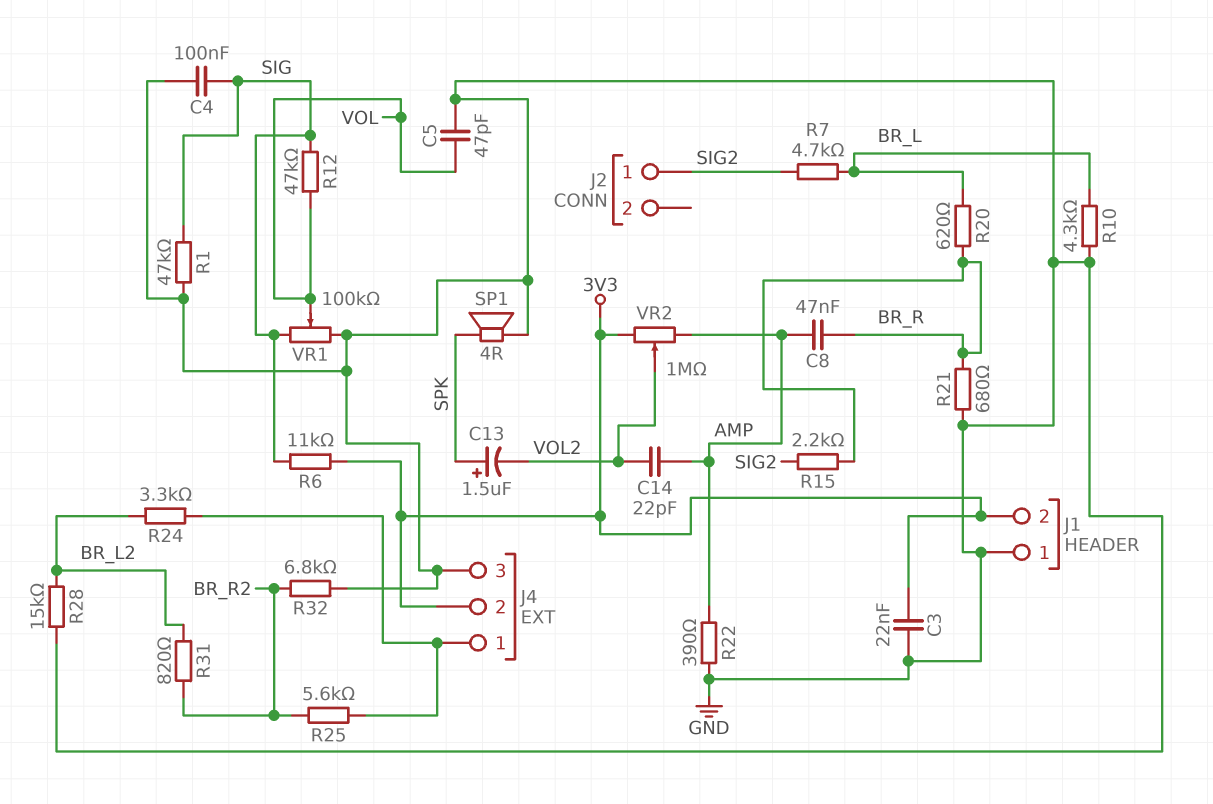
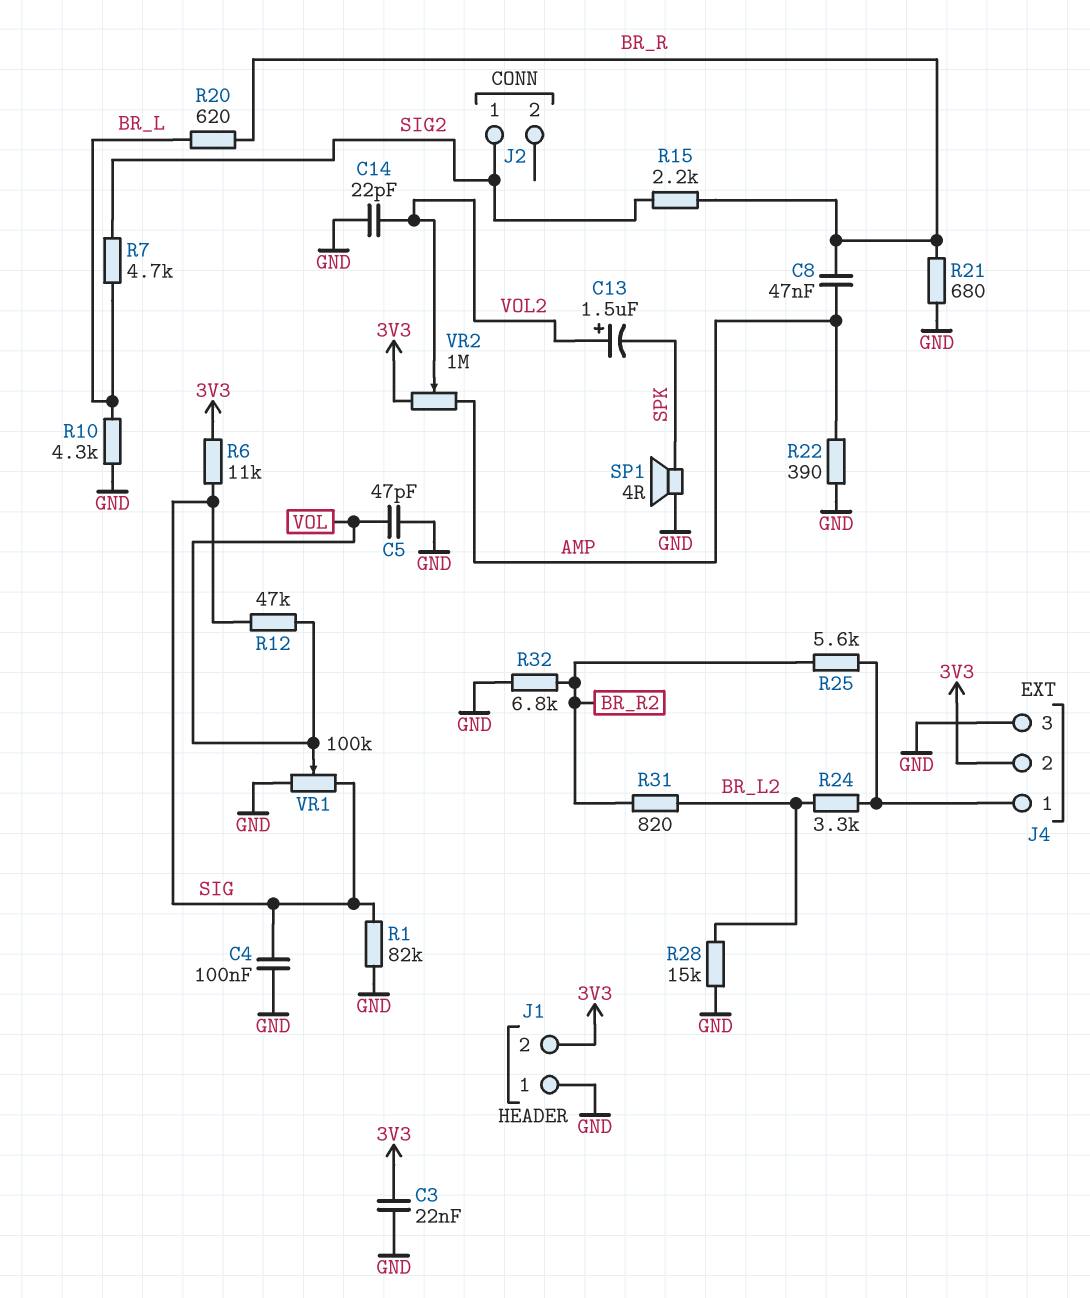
C13: 1.5uF (plus SPK, minus VOL2) -> 1.5uF (plus VOL2, minus SPK)
C14: 22pF (AMP, VOL2) -> 22pF (GND, VOL2)
R1: 47k (GND, SIG) -> 82k (GND, SIG)

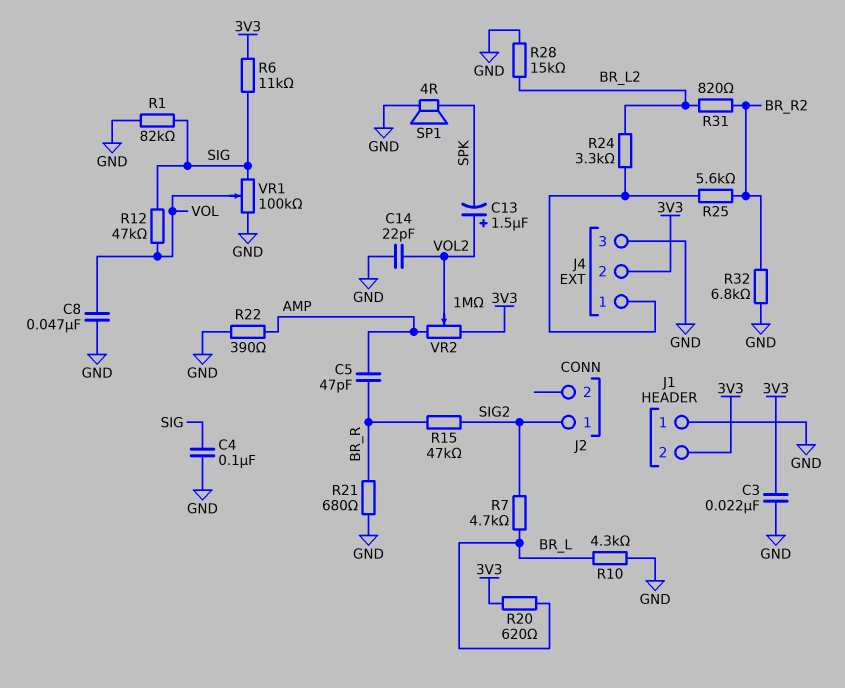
C5: 47pF (GND, VOL) -> 47pF (AMP, BR_R)
C8: 47nF (AMP, BR_R) -> 47nF (GND, VOL)
R15: 2.2k (BR_R, SIG2) -> 47k (BR_R, SIG2)
R20: 620 (BR_L, BR_R) -> 620 (3V3, BR_L)

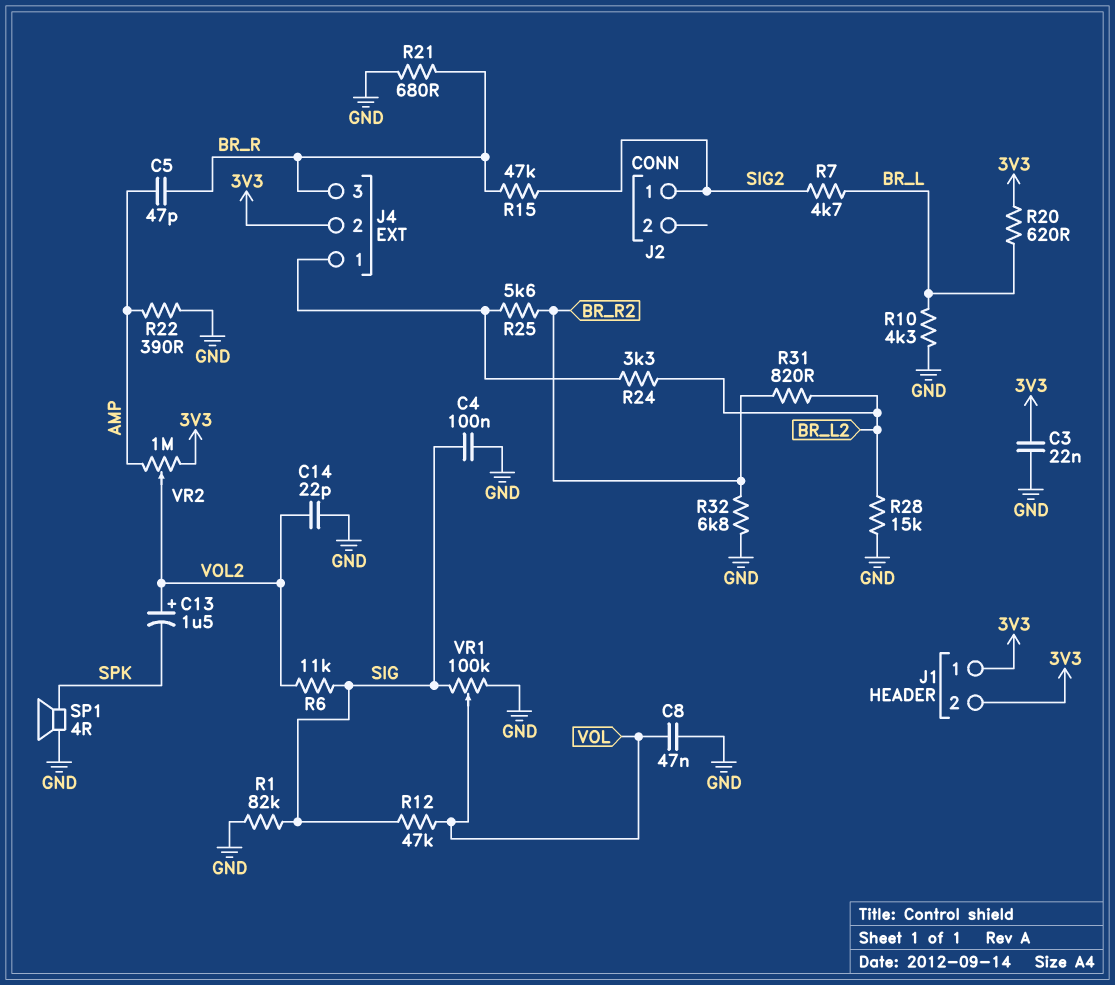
J1 pin 1: GND -> 3V3
J4 pin 3: GND -> BR_R
R6: 11k (3V3, SIG) -> 11k (SIG, VOL2)

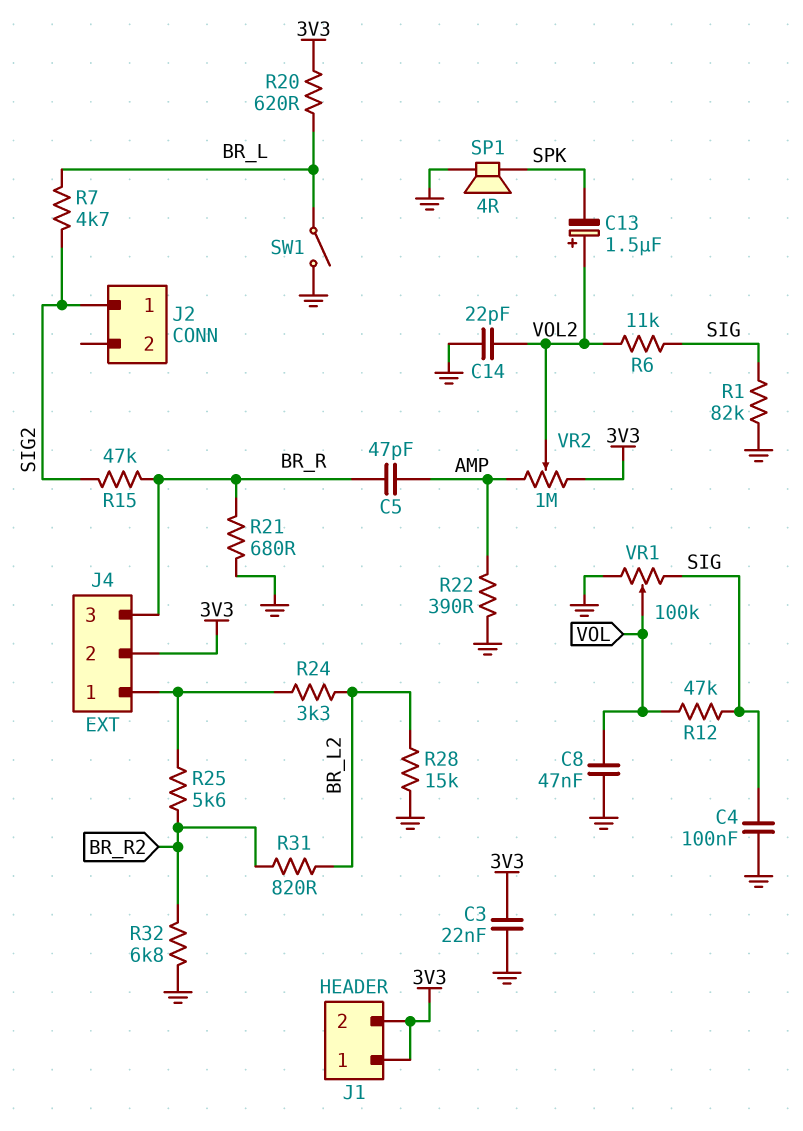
R10: 4.3k (BR_L, GND) -> none
SW1: none -> switch (BR_L, GND)

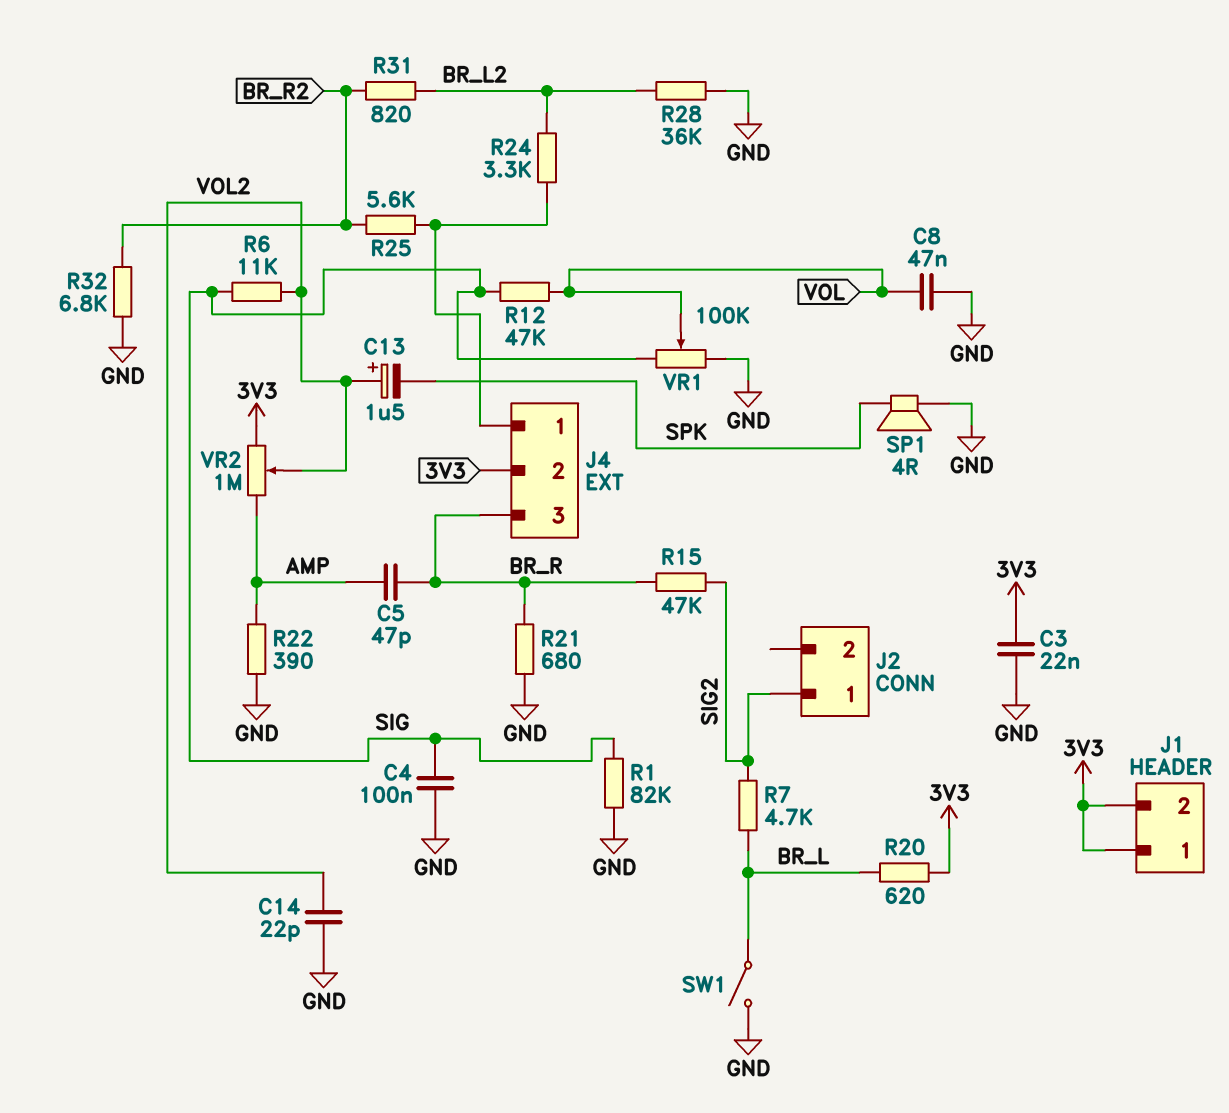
R28: 15k (BR_L2, GND) -> 36k (BR_L2, GND)

